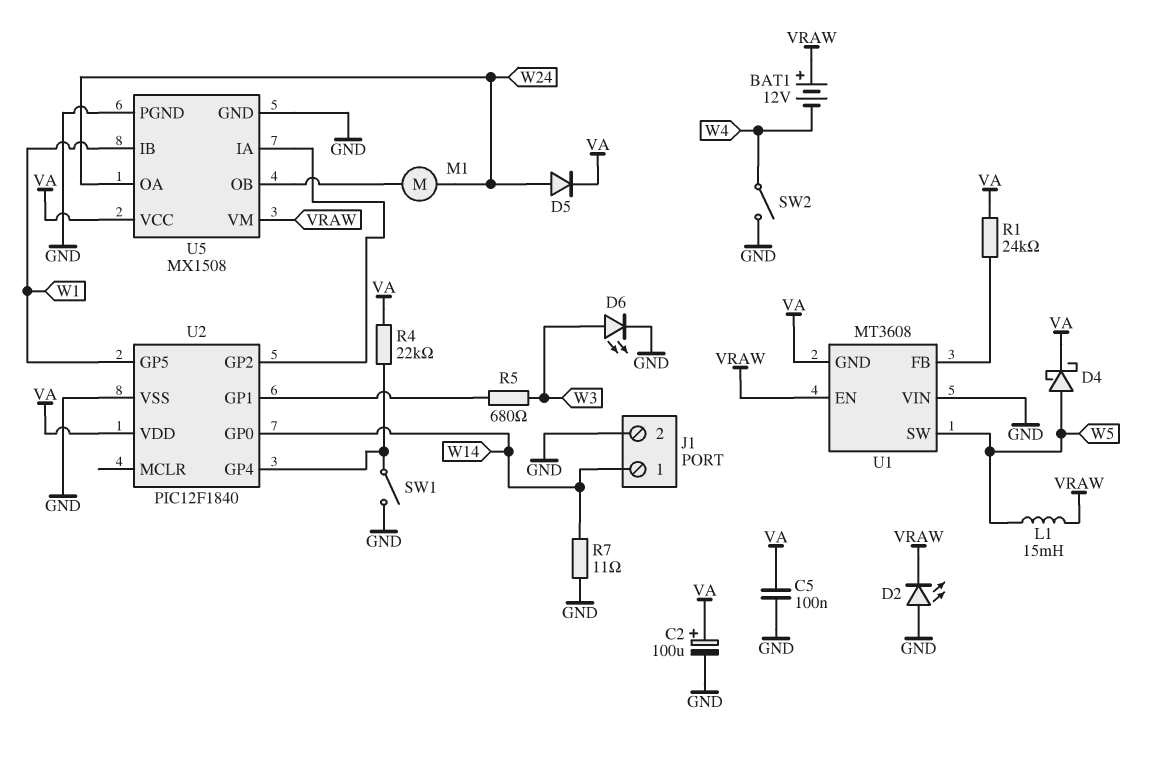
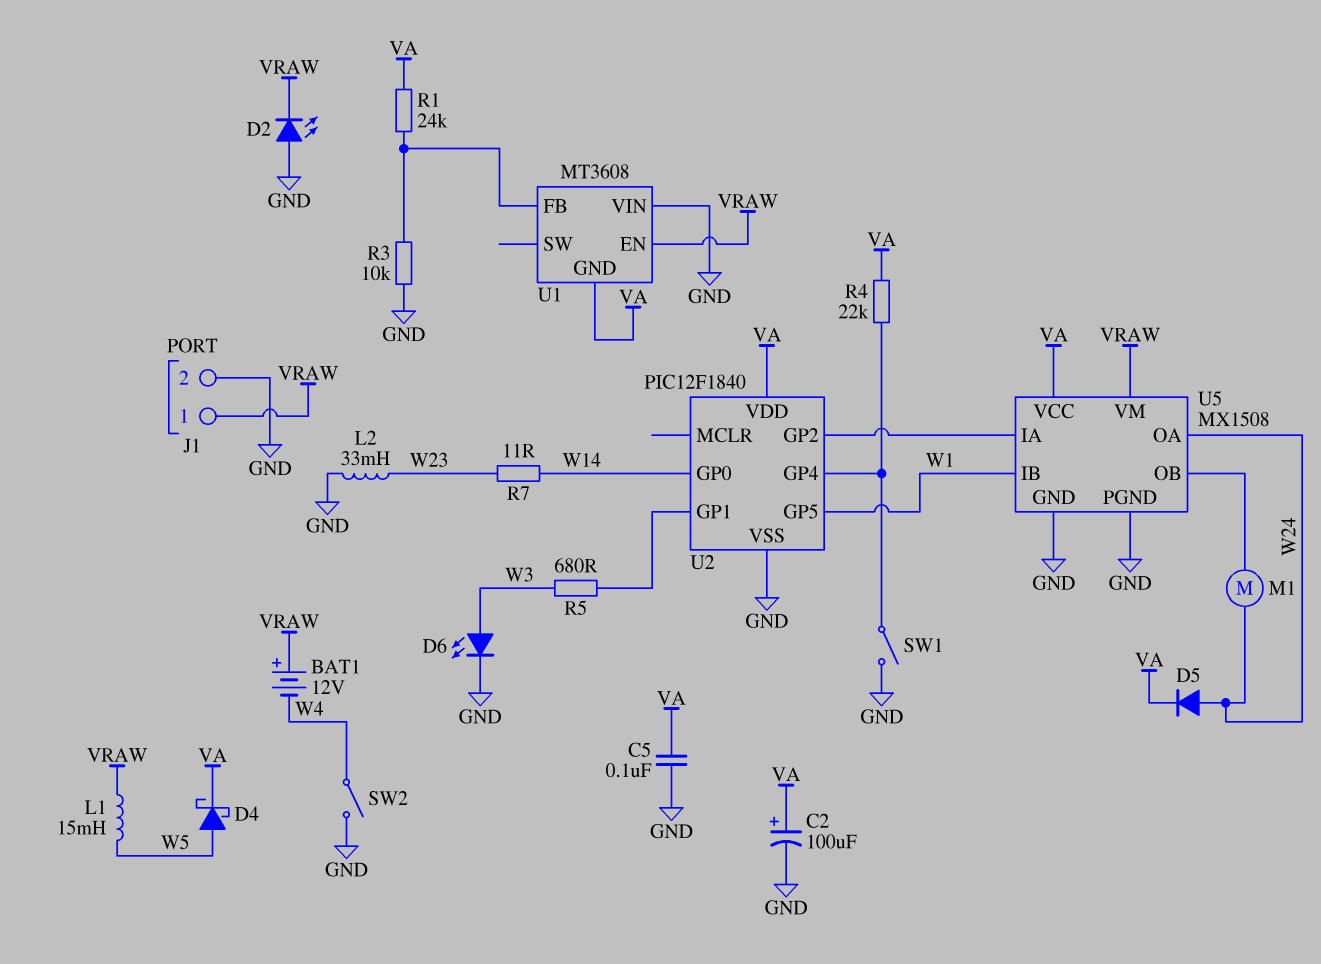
J1 pin 1: W14 -> VRAW
L2: none -> 33mH (GND, W23)
R3: none -> 10k (GND, U1/FB)
R7: 11 (GND, W14) -> 11 (W14, W23)
U1 pin SW: W5 -> none

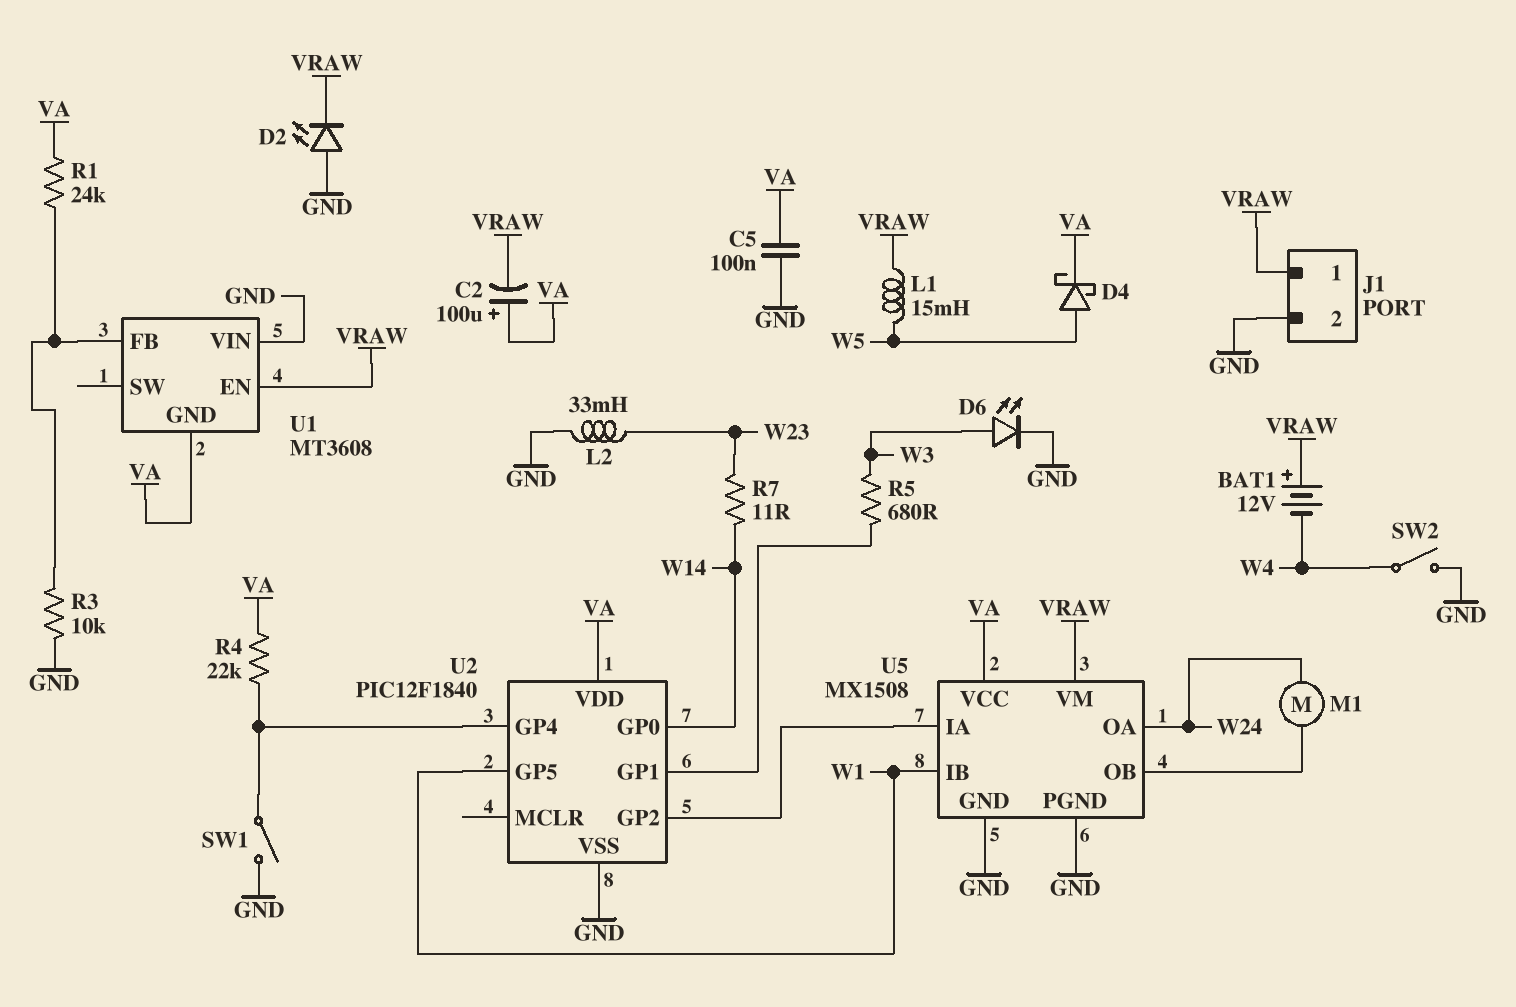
C2: 100uF (plus VA, minus GND) -> 100uF (plus VA, minus VRAW)
D5: diode (A W24, K VA) -> none

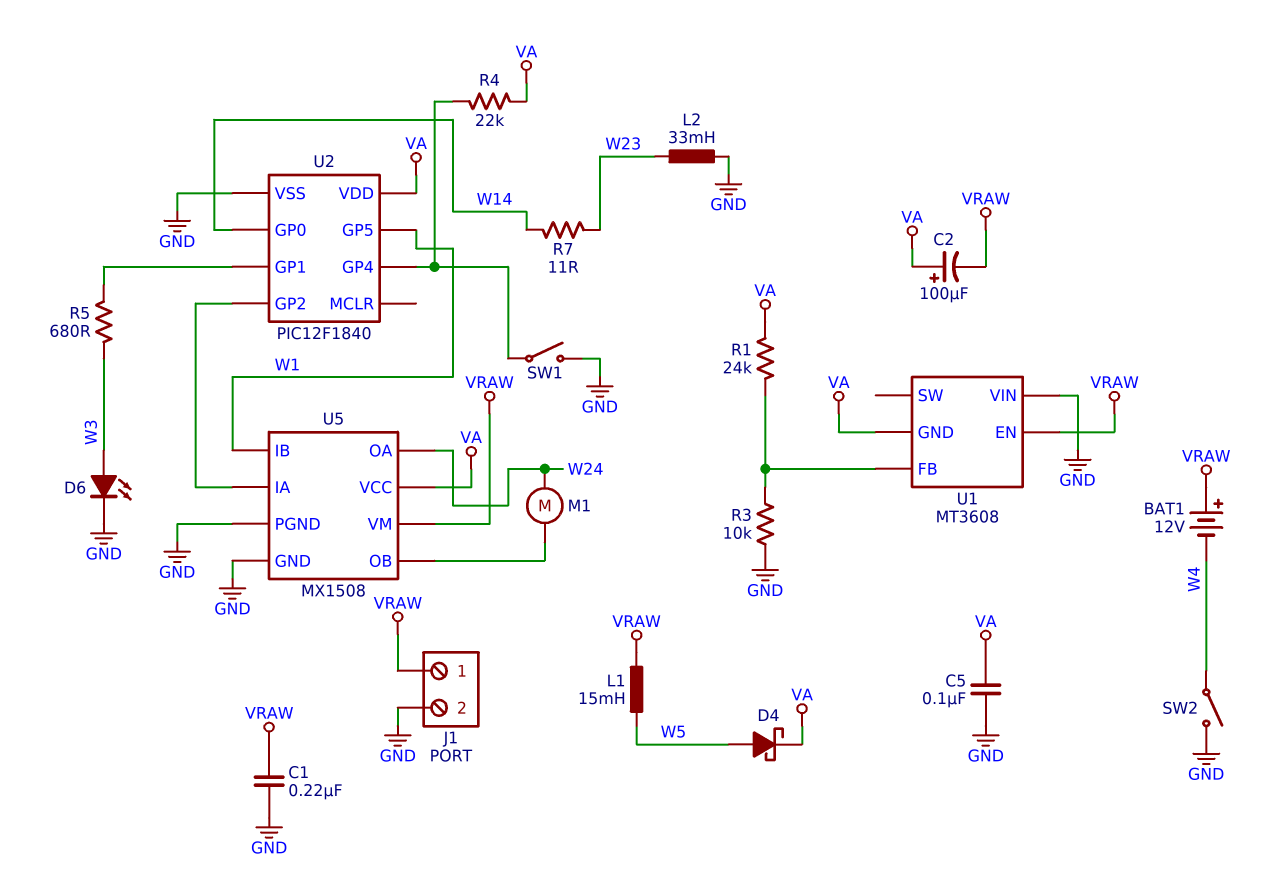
C1: none -> 220nF (GND, VRAW)
D2: LED (A GND, K VRAW) -> none

